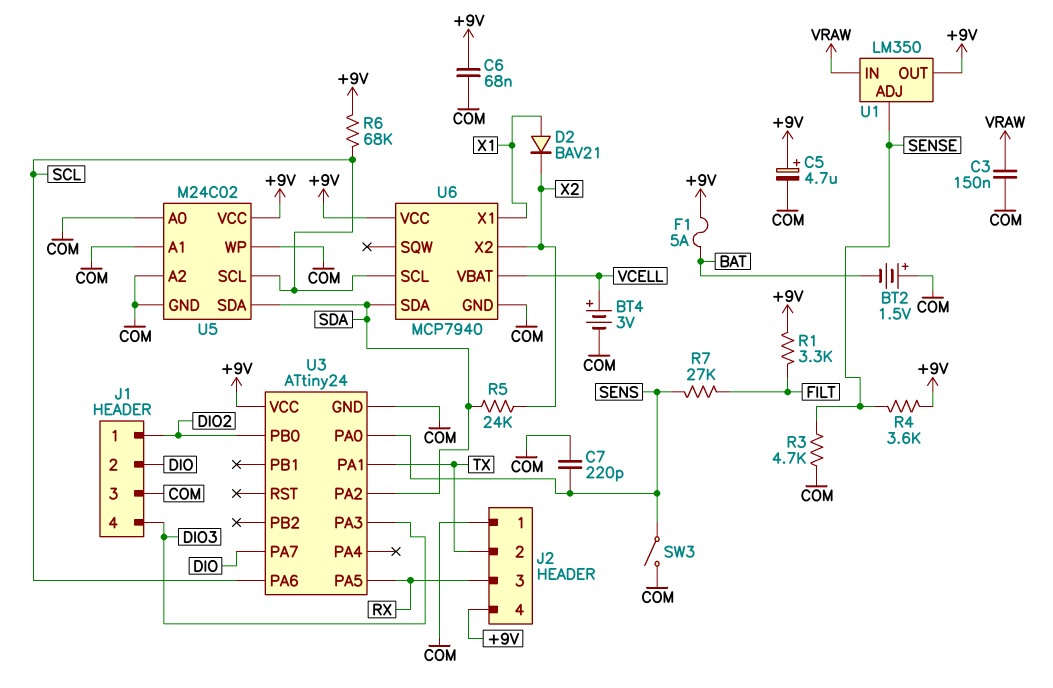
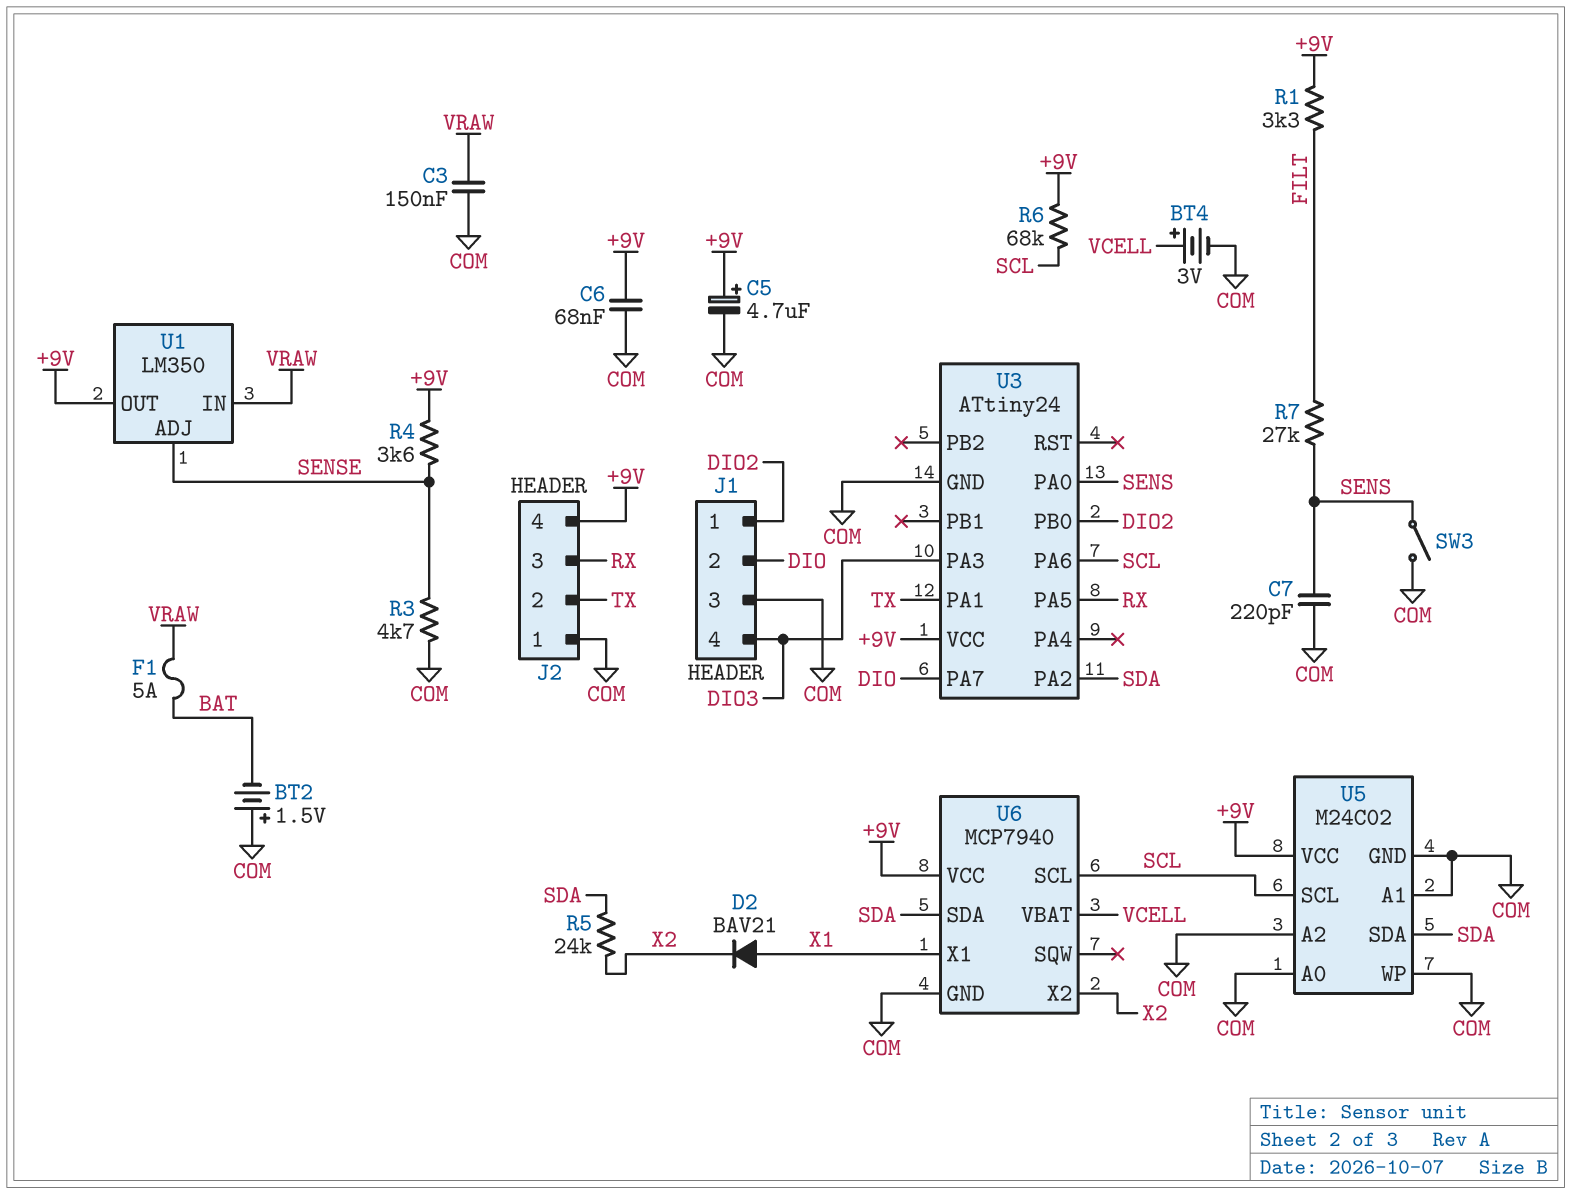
F1: 5A (+9V, BAT) -> 5A (BAT, VRAW)

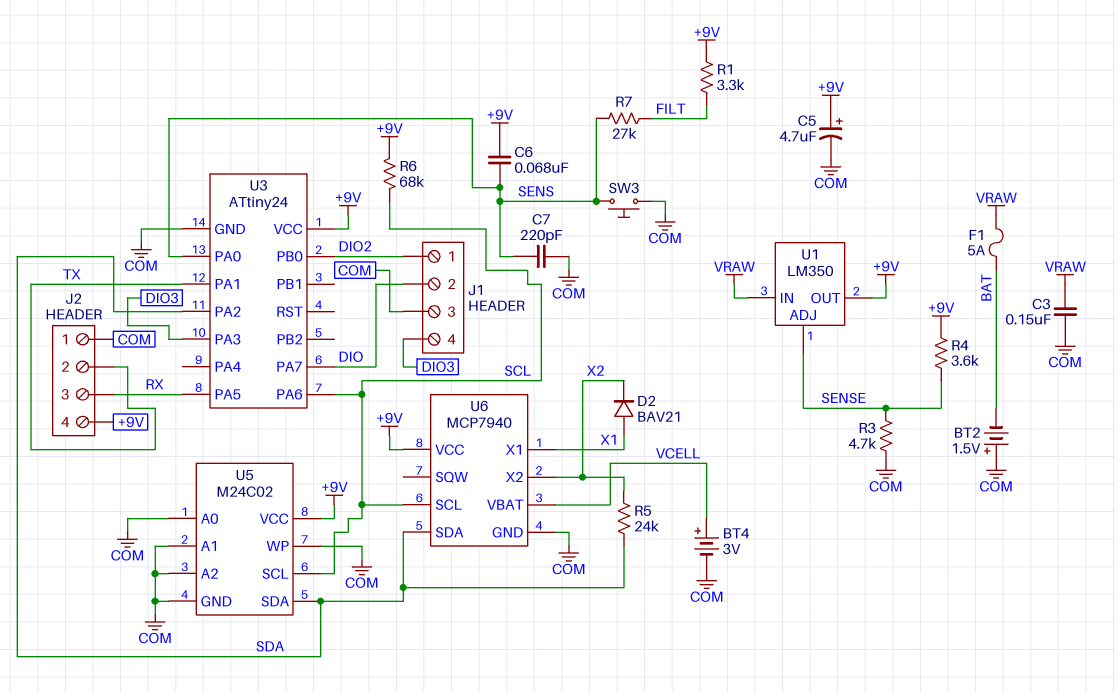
C6: 68nF (+9V, COM) -> 68nF (+9V, SENS)
SW3: switch (COM, SENS) -> button (COM, SENS)

